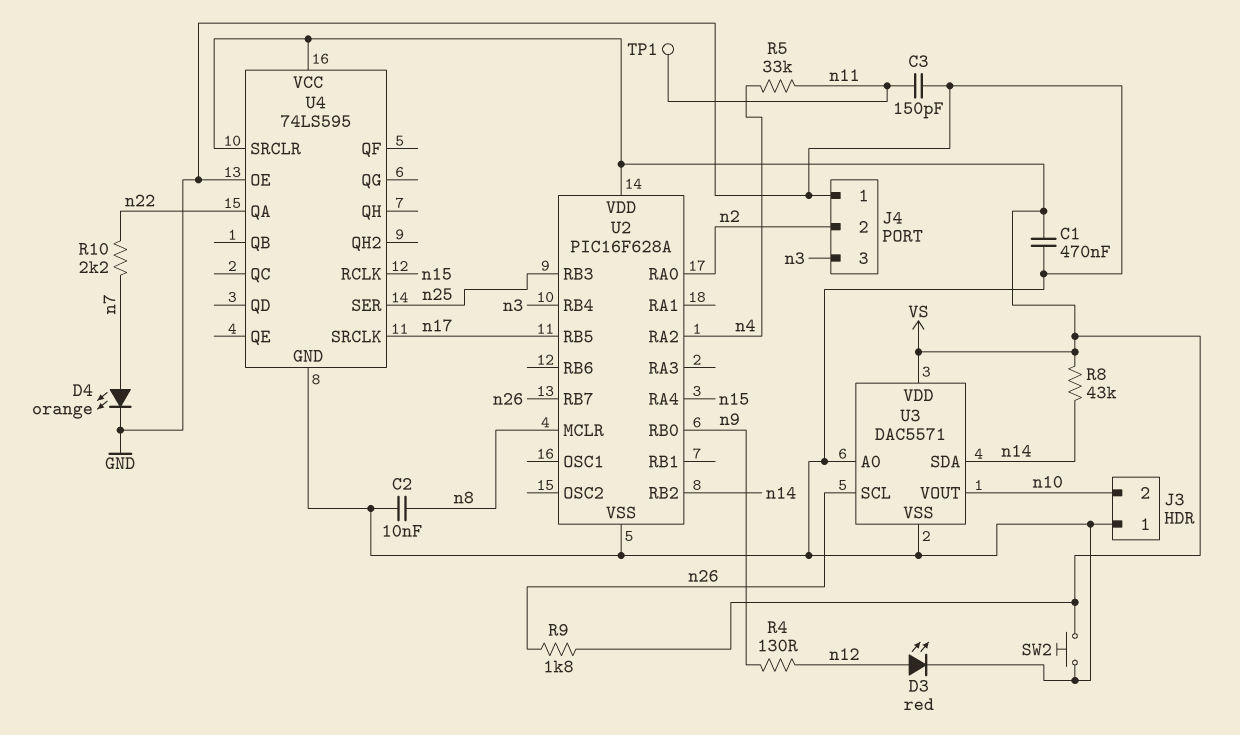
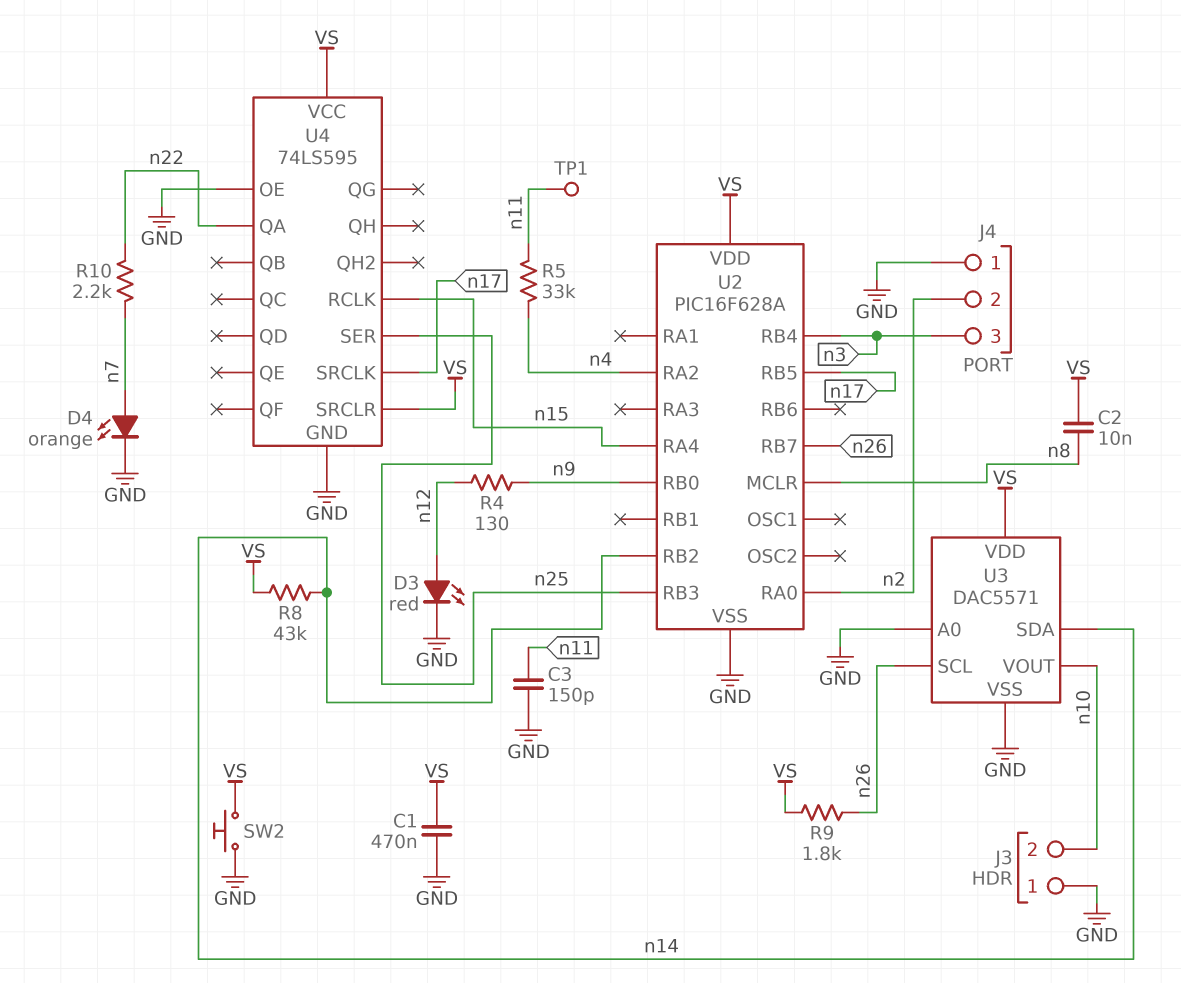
C2: 10nF (GND, n8) -> 10nF (VS, n8)

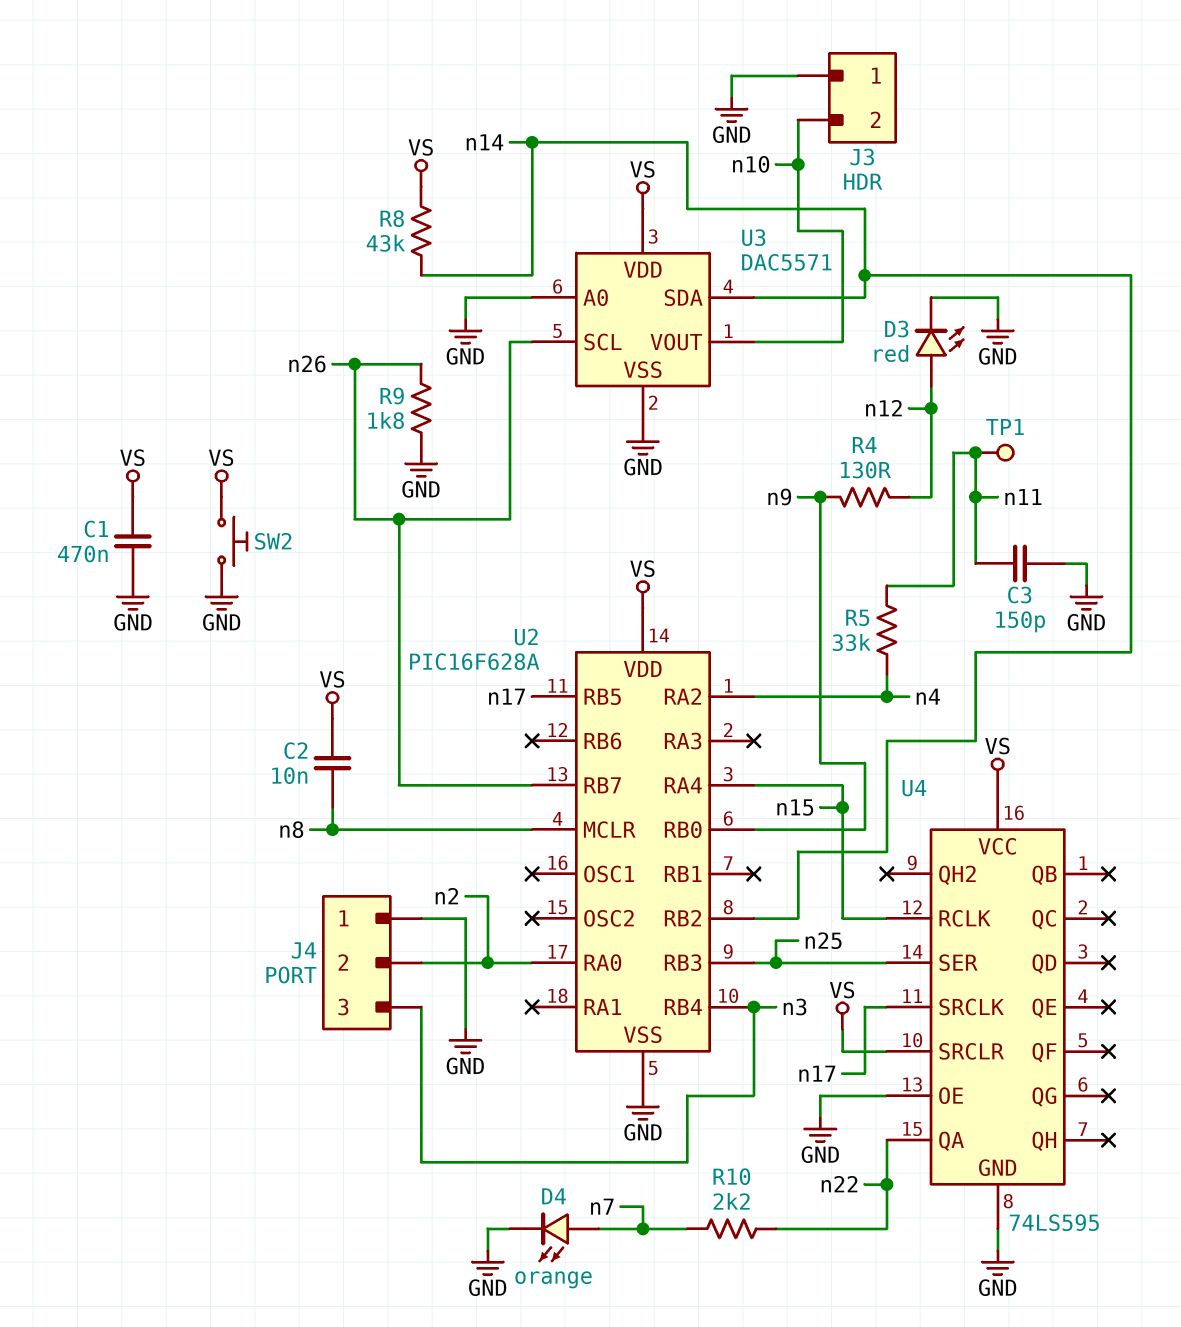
R9: 1.8k (VS, n26) -> 1.8k (GND, n26)

